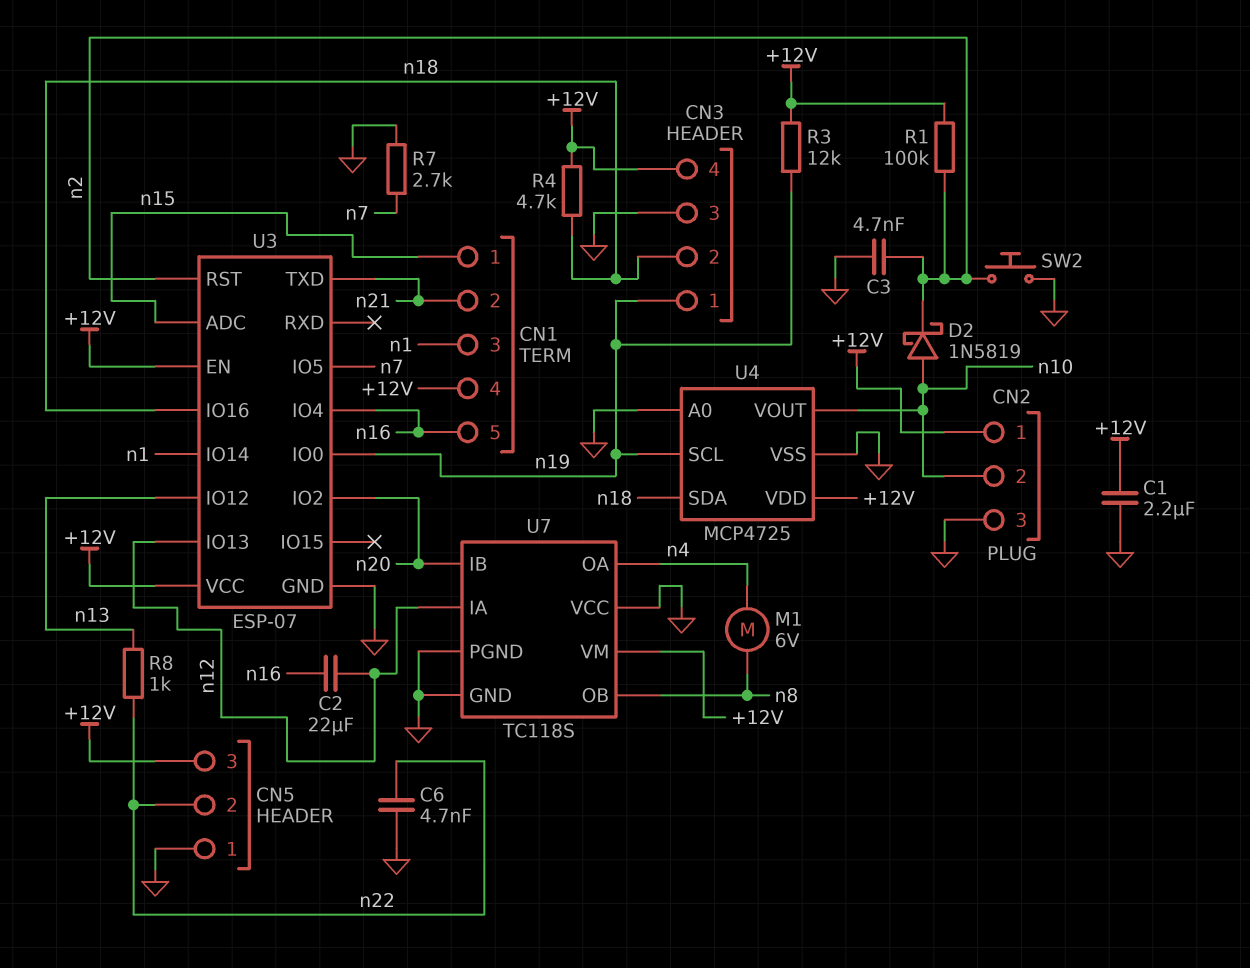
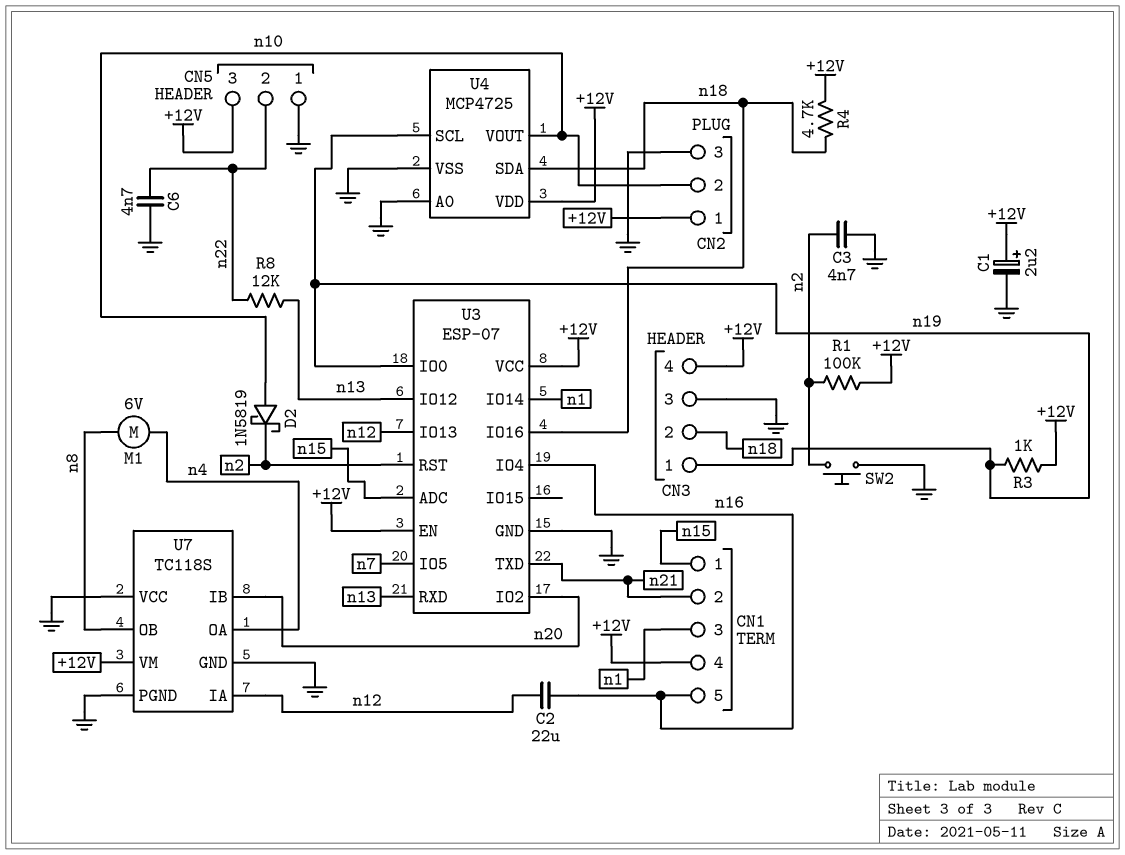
C1: 2.2uF (+12V, GND) -> 2.2uF (plus +12V, minus GND)
R3: 12k (+12V, n19) -> 1k (+12V, n19)
R7: 2.7k (GND, n7) -> none
R8: 1k (n13, n22) -> 12k (n13, n22)
U3 pin RXD: none -> n13

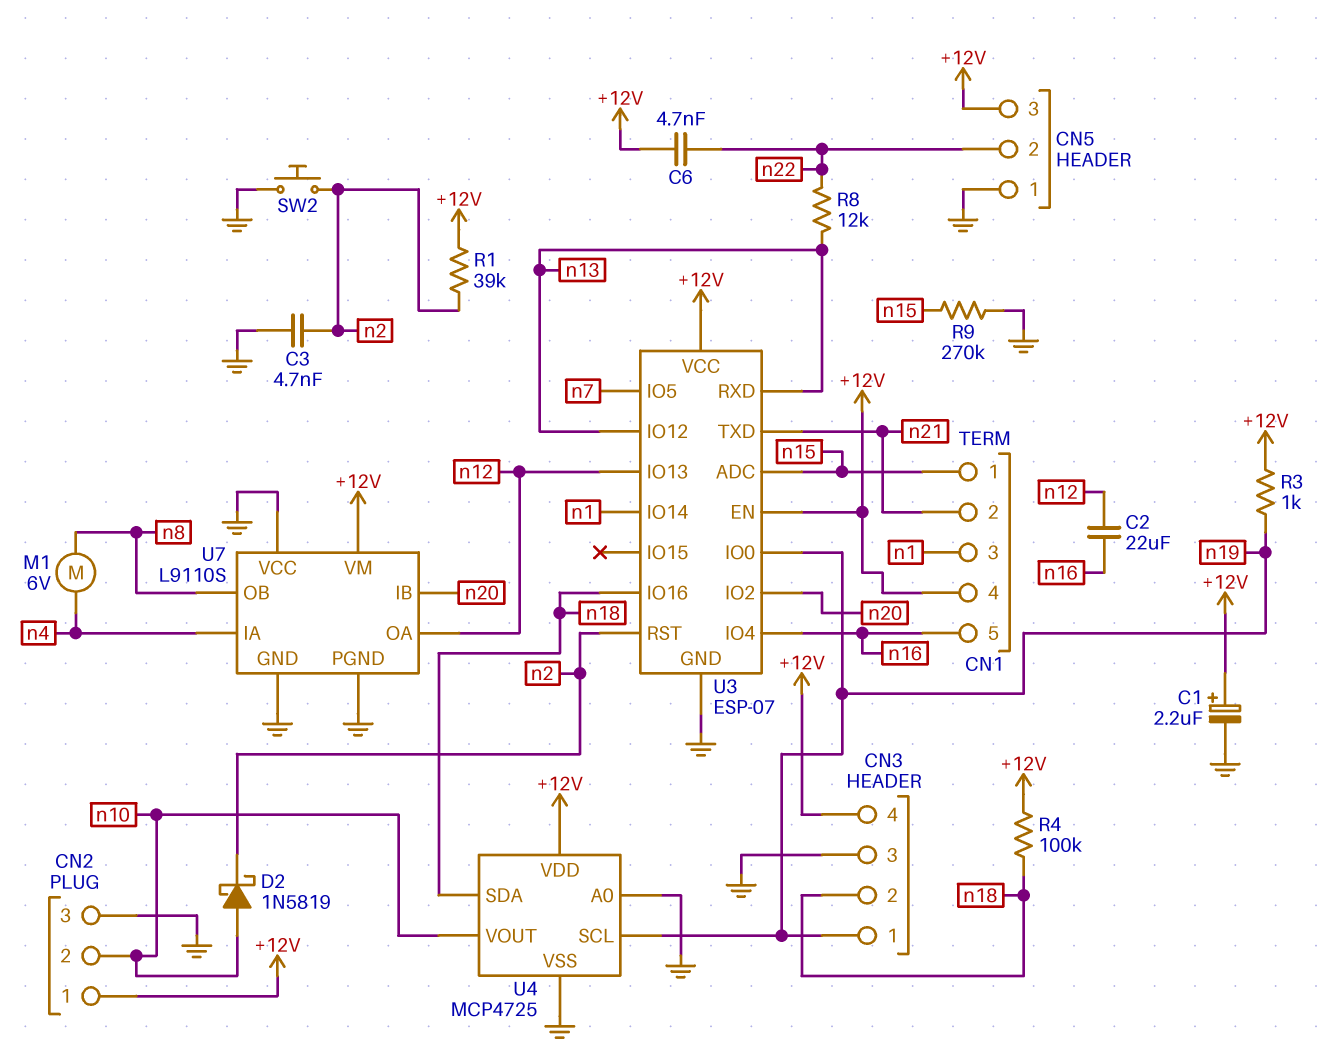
C6: 4.7nF (GND, n22) -> 4.7nF (+12V, n22)
R1: 100k (+12V, n2) -> 39k (+12V, n2)
R4: 4.7k (+12V, n18) -> 100k (+12V, n18)
R9: none -> 270k (GND, n15)
U7: TC118S -> L9110S
U7 pin IA: n12 -> n4
U7 pin OA: n4 -> n12

